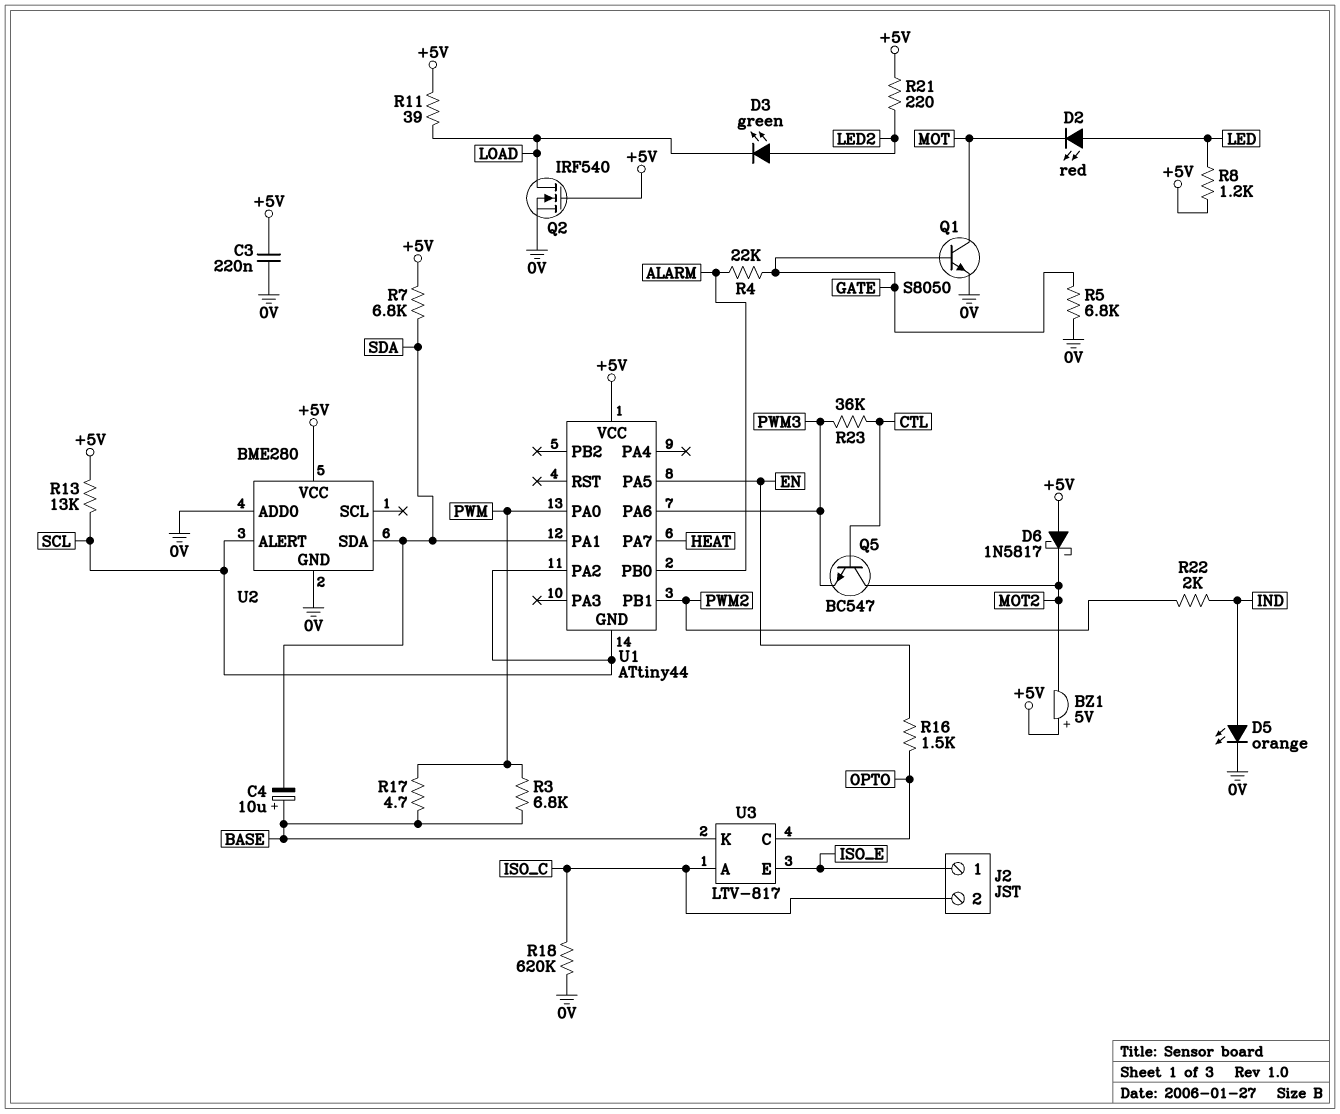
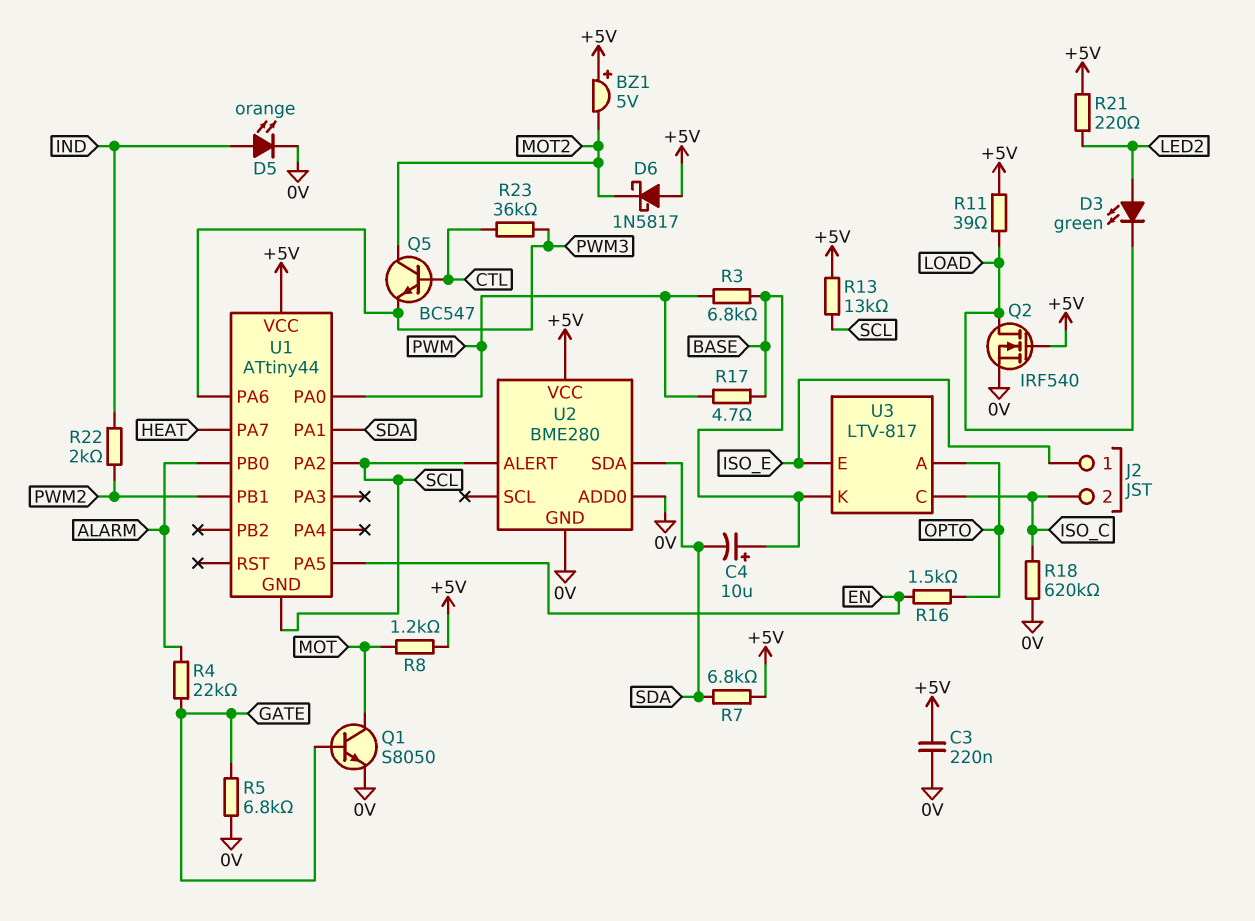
D2: LED red (A LED, K MOT) -> none
R8: 1.2k (+5V, LED) -> 1.2k (+5V, MOT)
U3 pin A: ISO_C -> OPTO
U3 pin C: OPTO -> ISO_C

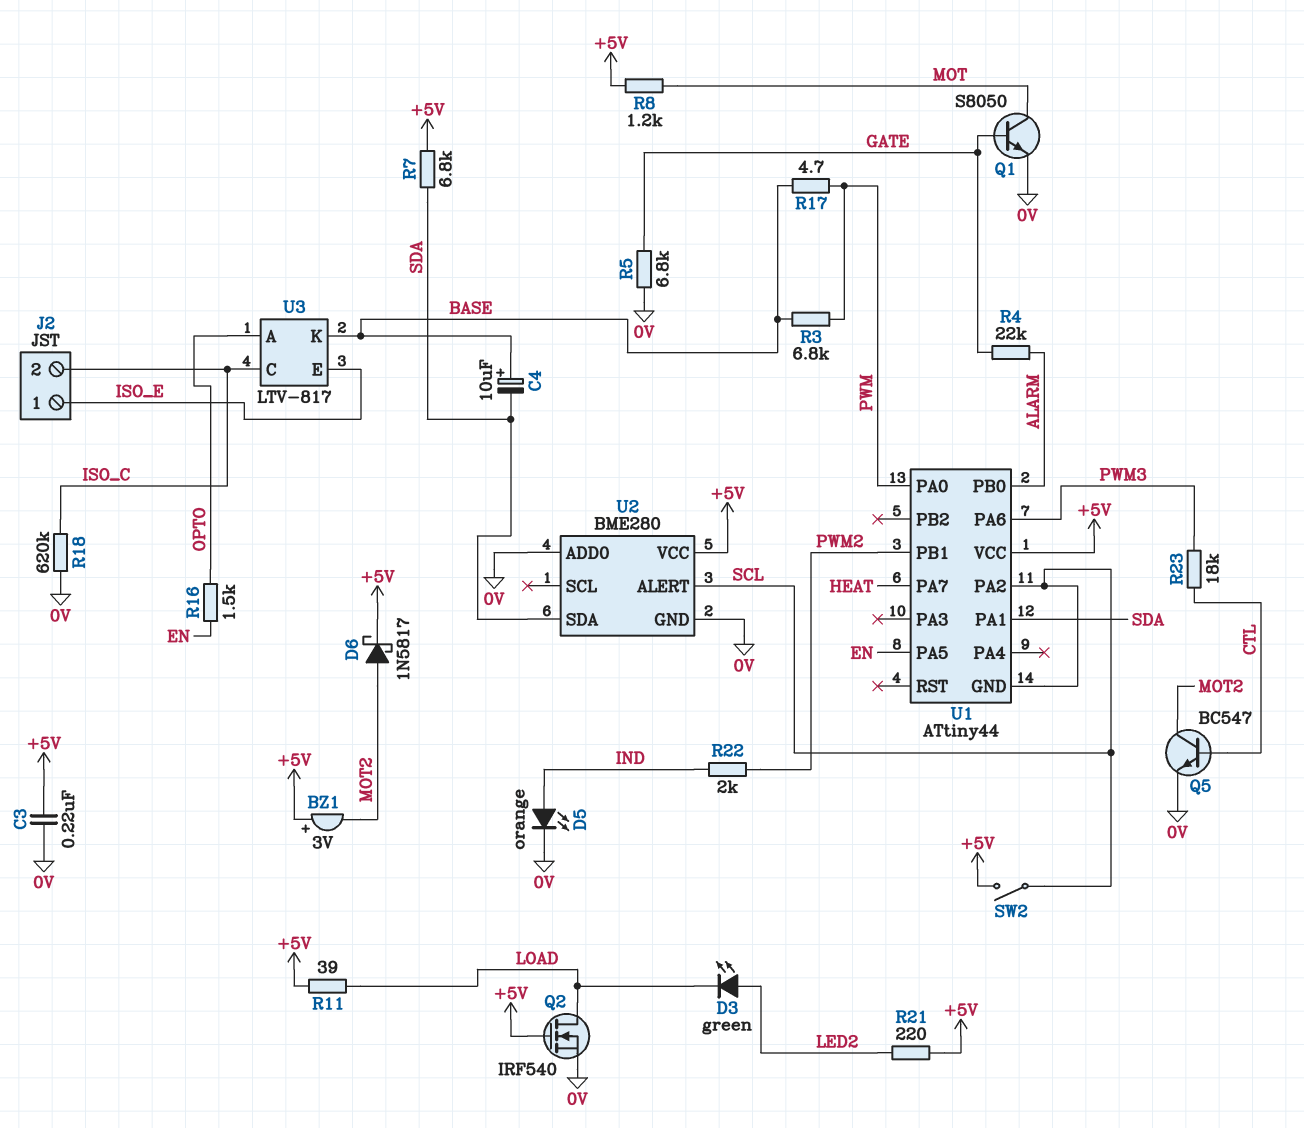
BZ1: buzzer 5V (plus +5V, minus MOT2) -> buzzer 3V (plus +5V, minus MOT2)
D6: schottky 1N5817 (A +5V, K MOT2) -> schottky 1N5817 (A MOT2, K +5V)
Q5: NPN BC547 (B CTL, C MOT2, E PWM3) -> NPN BC547 (B CTL, C MOT2, E 0V)
R13: 13k (+5V, SCL) -> none
R23: 36k (CTL, PWM3) -> 18k (CTL, PWM3)
SW2: none -> switch (+5V, SCL)

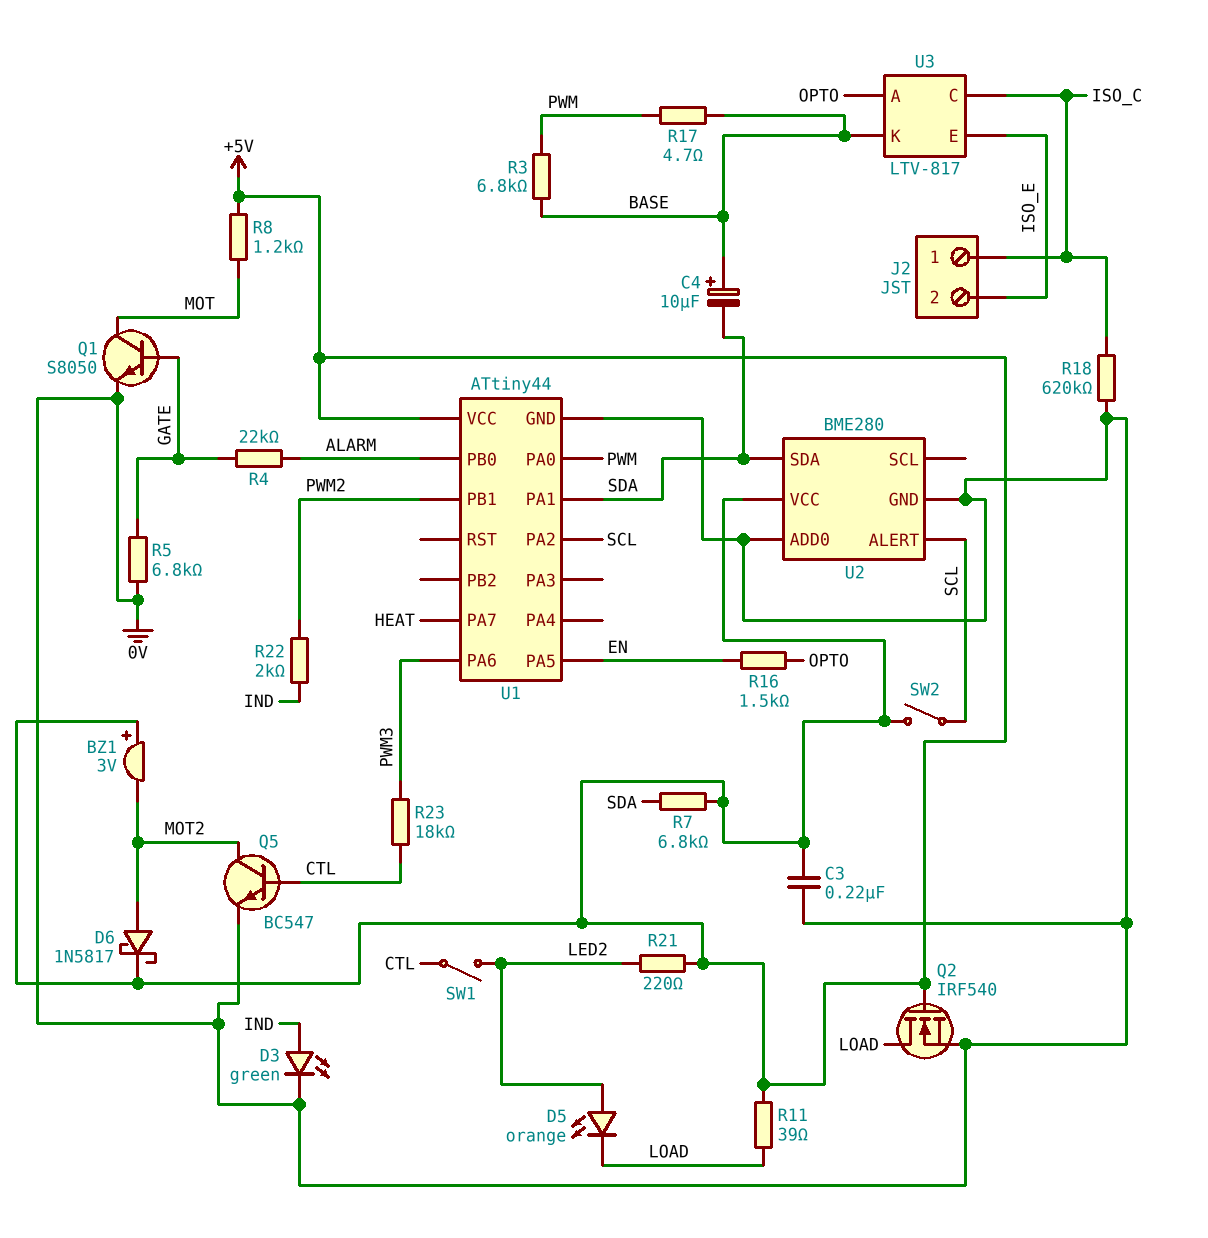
D3: LED green (A LED2, K LOAD) -> LED green (A IND, K 0V)
D5: LED orange (A IND, K 0V) -> LED orange (A LED2, K LOAD)
J2 pin 1: ISO_E -> ISO_C
J2 pin 2: ISO_C -> ISO_E
SW1: none -> switch (CTL, LED2)
U1 pin GND: SCL -> 0V

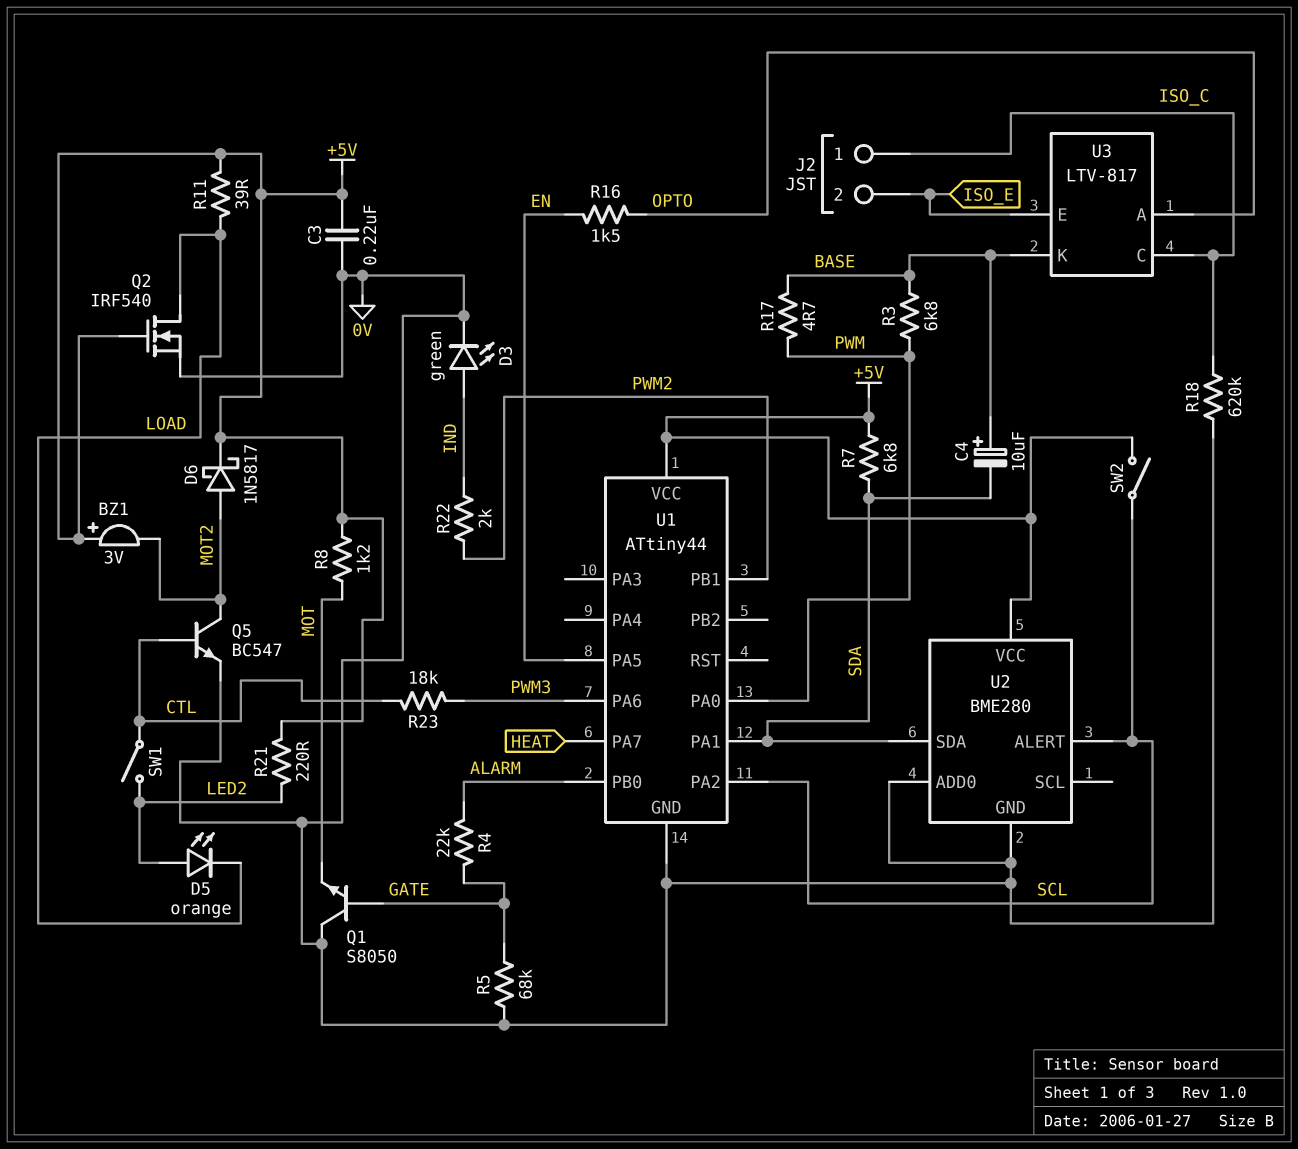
Q1: NPN S8050 (B GATE, C MOT, E 0V) -> NPN S8050 (B GATE, C 0V, E MOT)
R5: 6.8k (0V, GATE) -> 68k (0V, GATE)

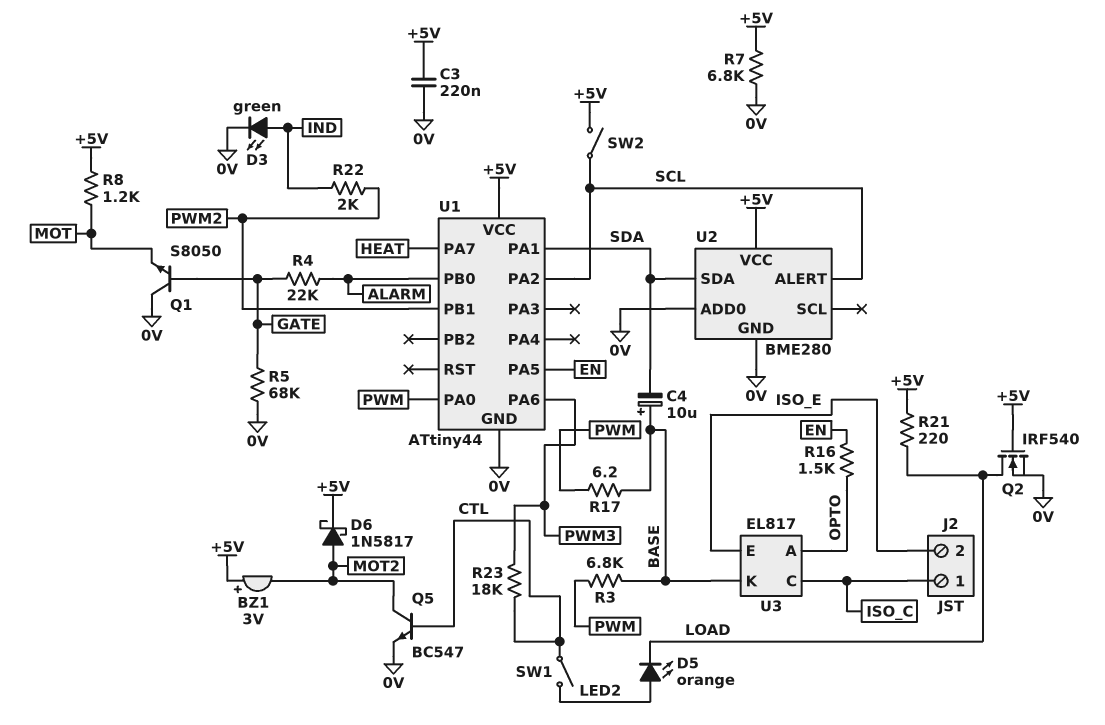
R7: 6.8k (+5V, SDA) -> 6.8k (+5V, 0V)
R11: 39 (+5V, LOAD) -> none
R17: 4.7 (BASE, PWM) -> 6.2 (BASE, PWM)
R18: 620k (0V, ISO_C) -> none
R21: 220 (+5V, LED2) -> 220 (+5V, LOAD)
U3: LTV-817 -> EL817

